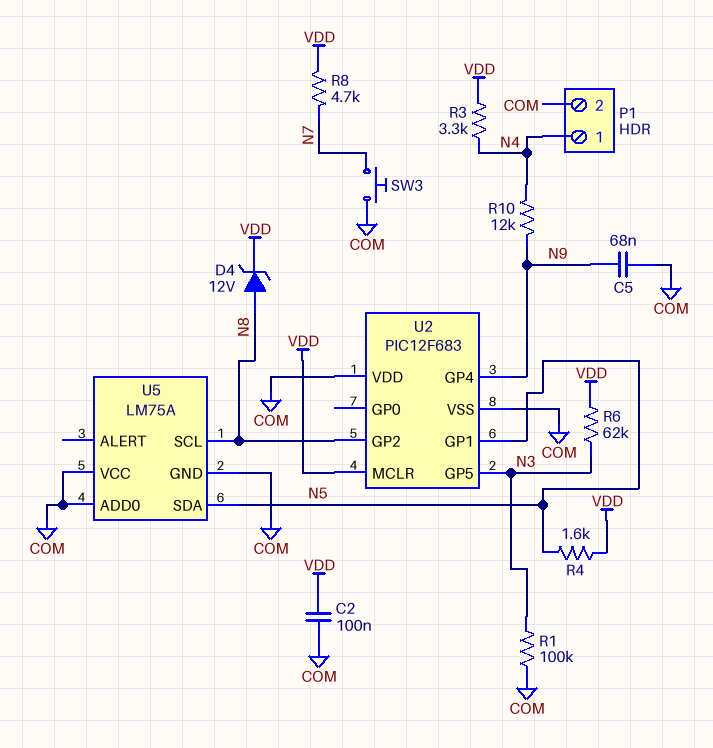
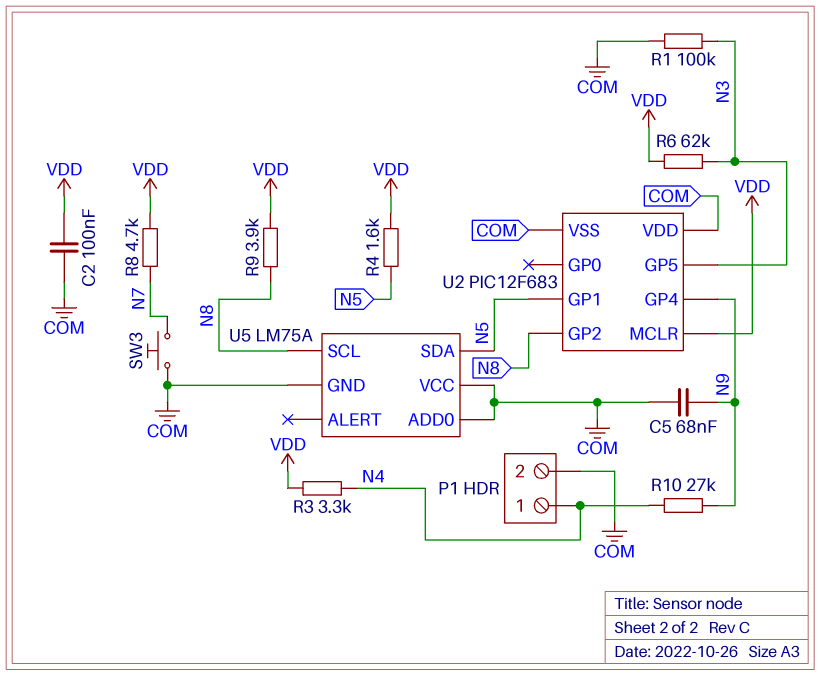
D4: zener 12V (A N8, K VDD) -> none
R9: none -> 3.9k (N8, VDD)
R10: 12k (N4, N9) -> 27k (N4, N9)

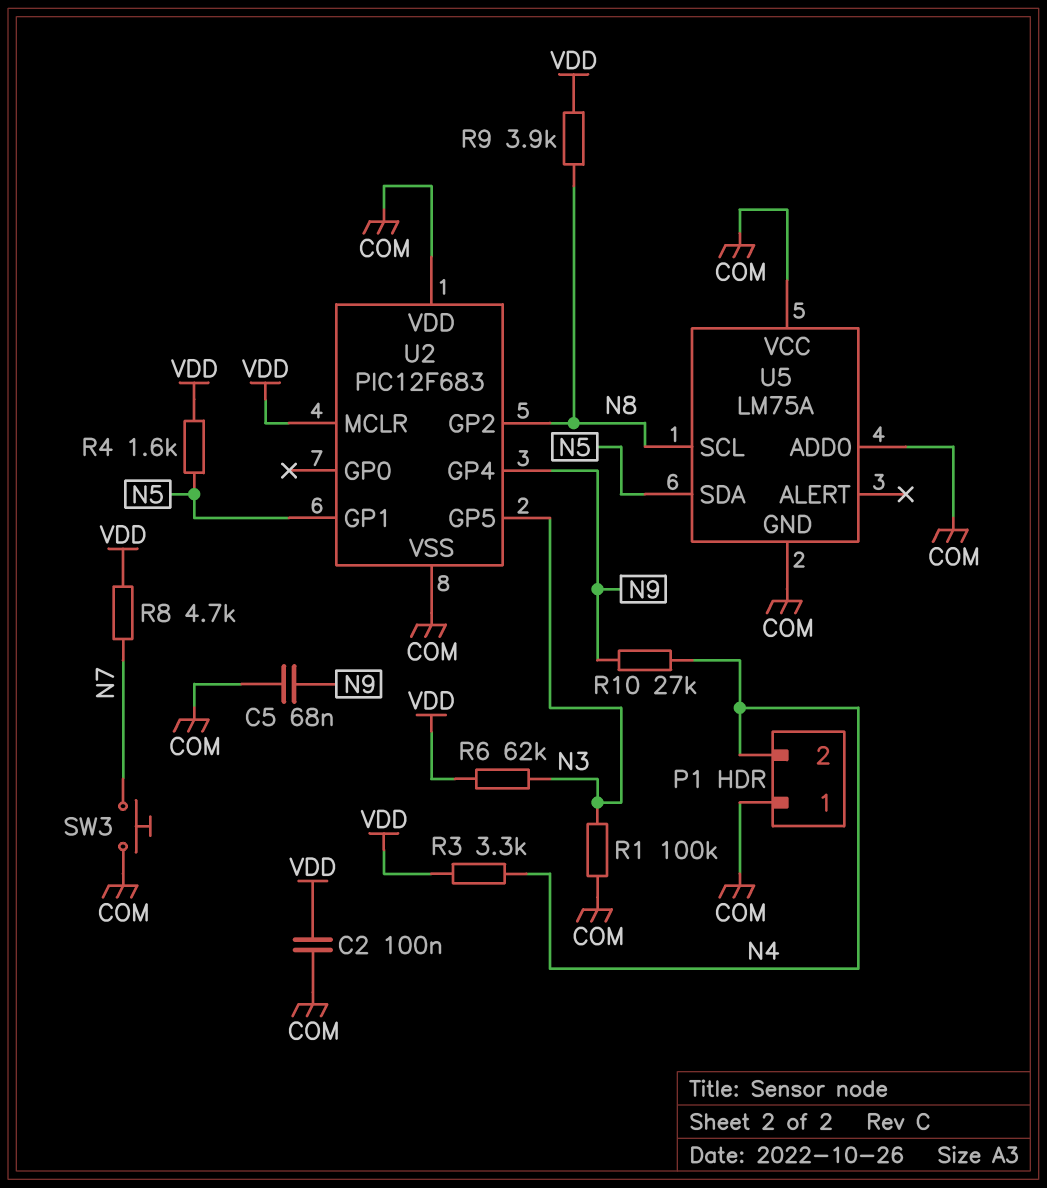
P1 pin 1: N4 -> COM
P1 pin 2: COM -> N4

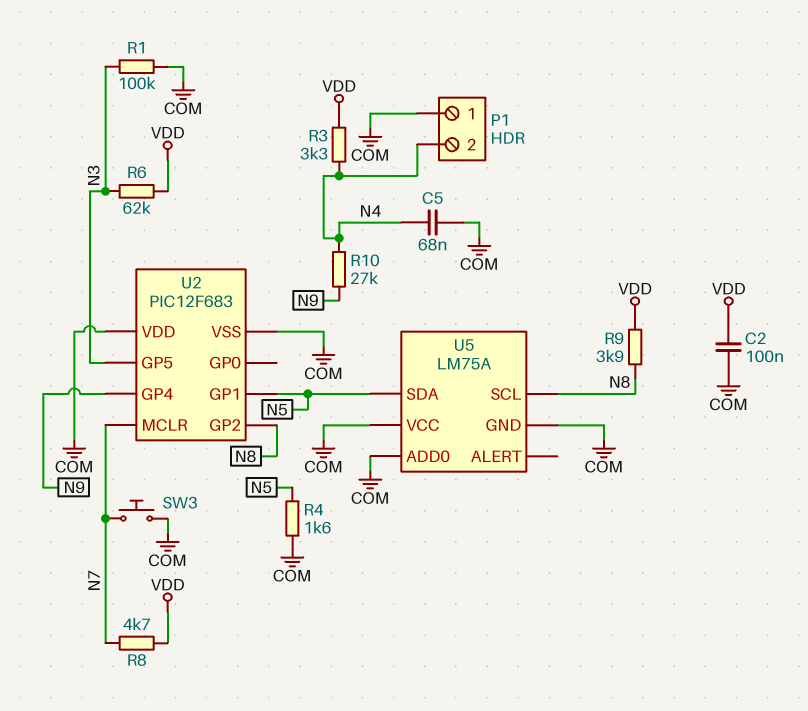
C5: 68nF (COM, N9) -> 68nF (COM, N4)
R4: 1.6k (N5, VDD) -> 1.6k (COM, N5)
U2 pin MCLR: VDD -> N7

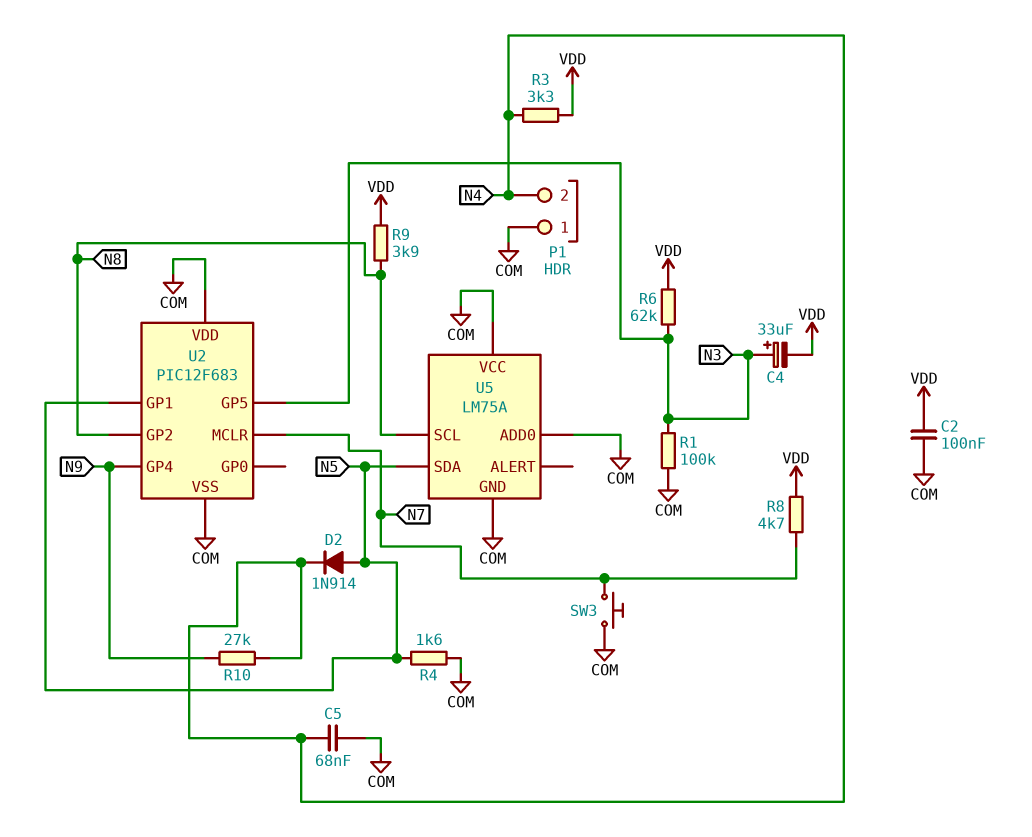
C4: none -> 33uF (plus N3, minus VDD)
D2: none -> diode 1N914 (A N5, K N4)

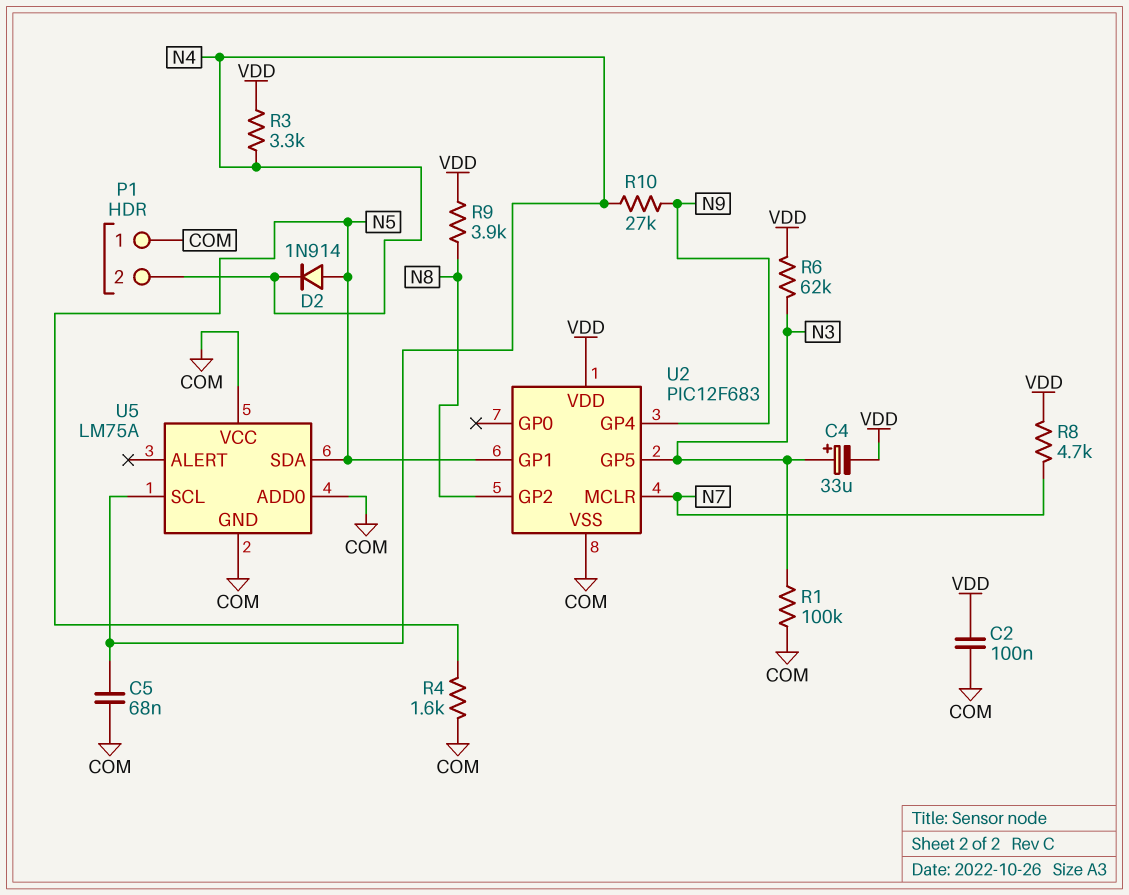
SW3: button (COM, N7) -> none
U2 pin VDD: COM -> VDD
U5 pin SCL: N8 -> N4

